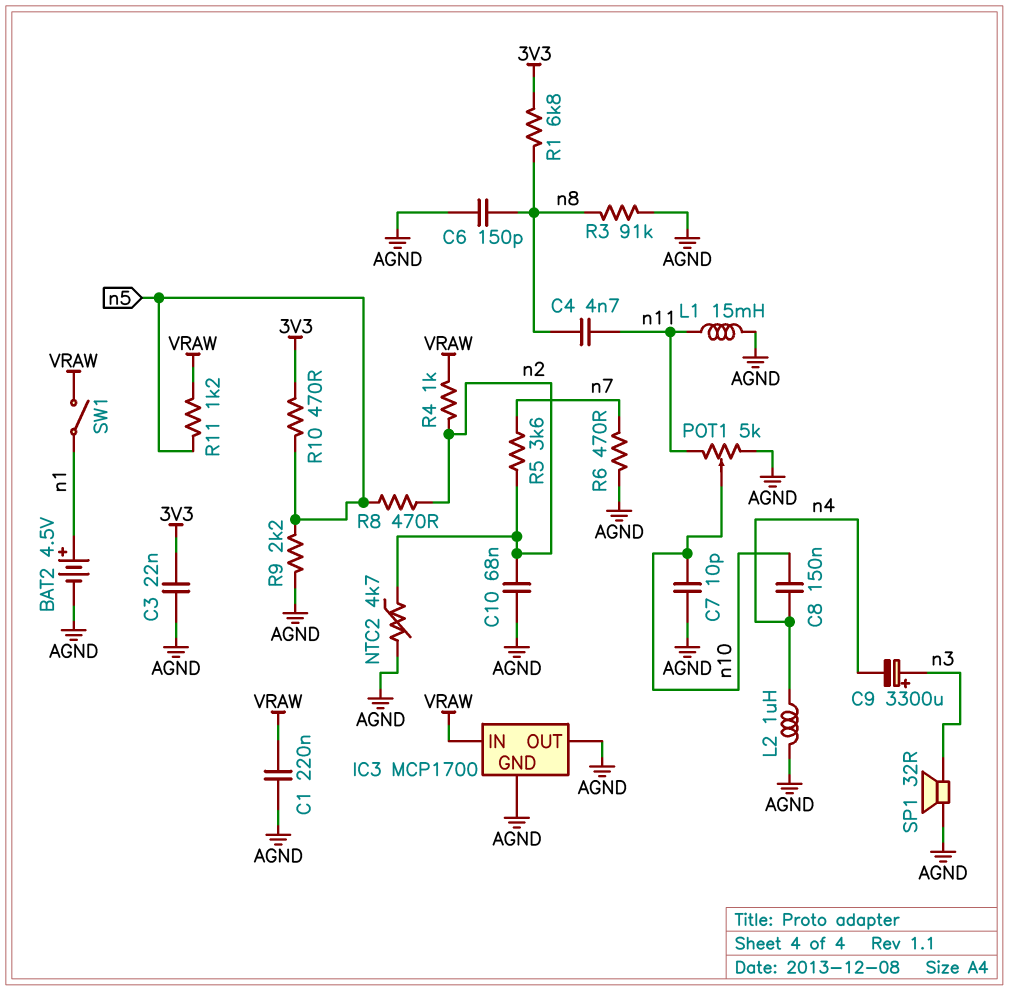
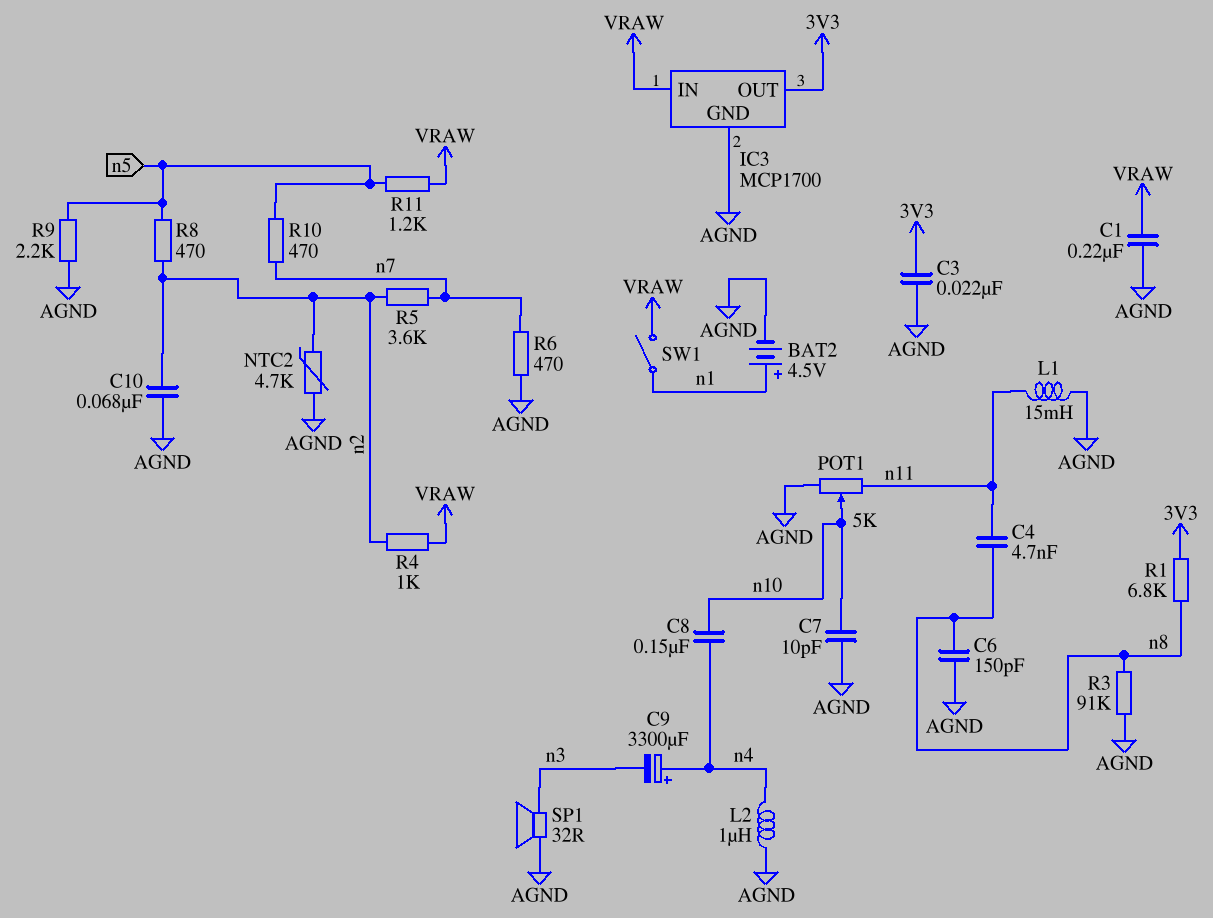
C9: 3300uF (plus n3, minus n4) -> 3300uF (plus n4, minus n3)
IC3 pin OUT: AGND -> 3V3
R10: 470 (3V3, n5) -> 470 (n5, n7)

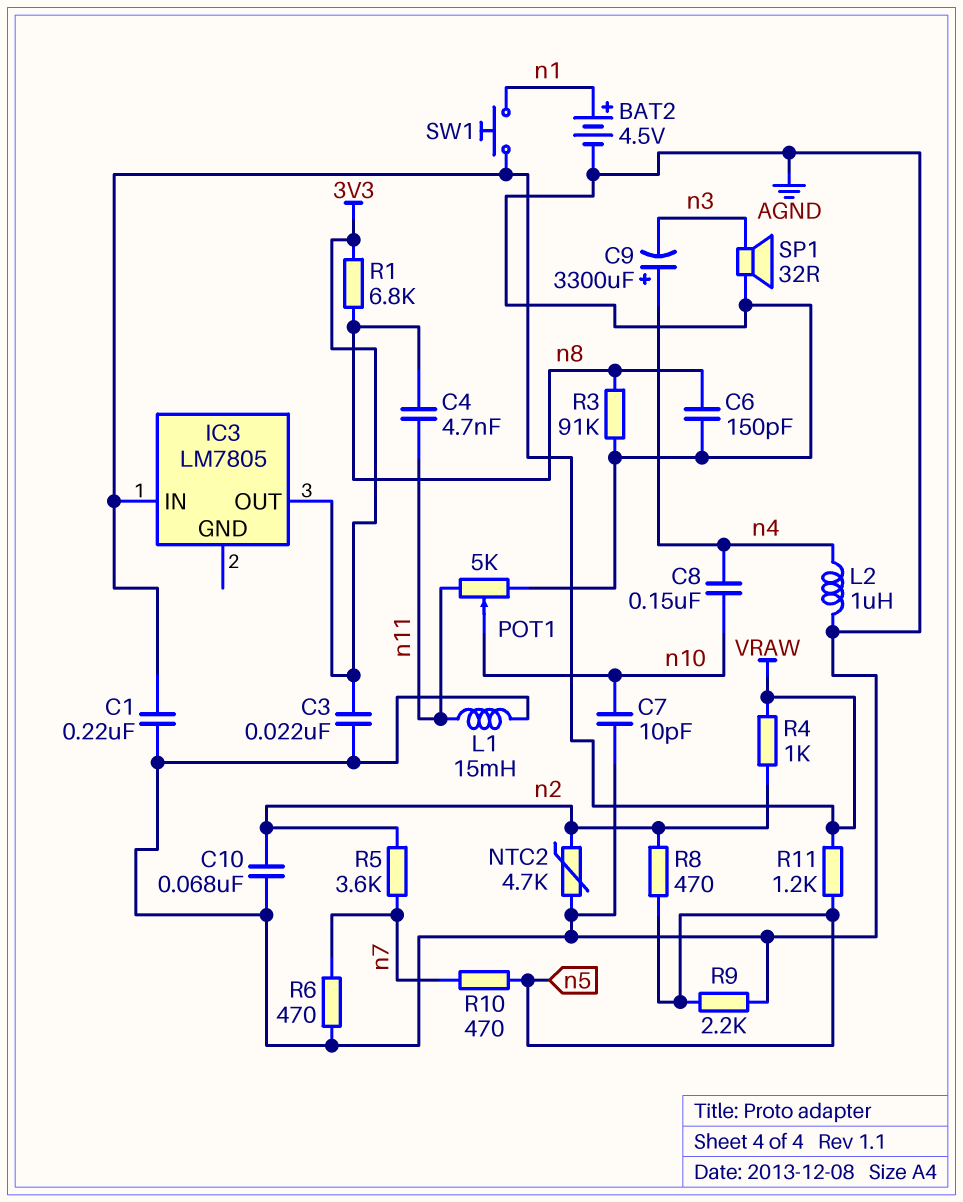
IC3: MCP1700 -> LM7805
IC3 pin GND: AGND -> none
SW1: switch (VRAW, n1) -> button (VRAW, n1)

